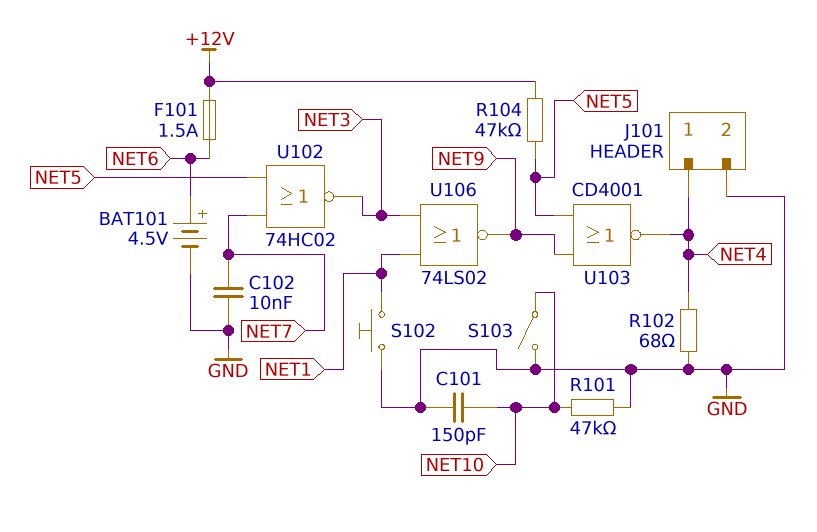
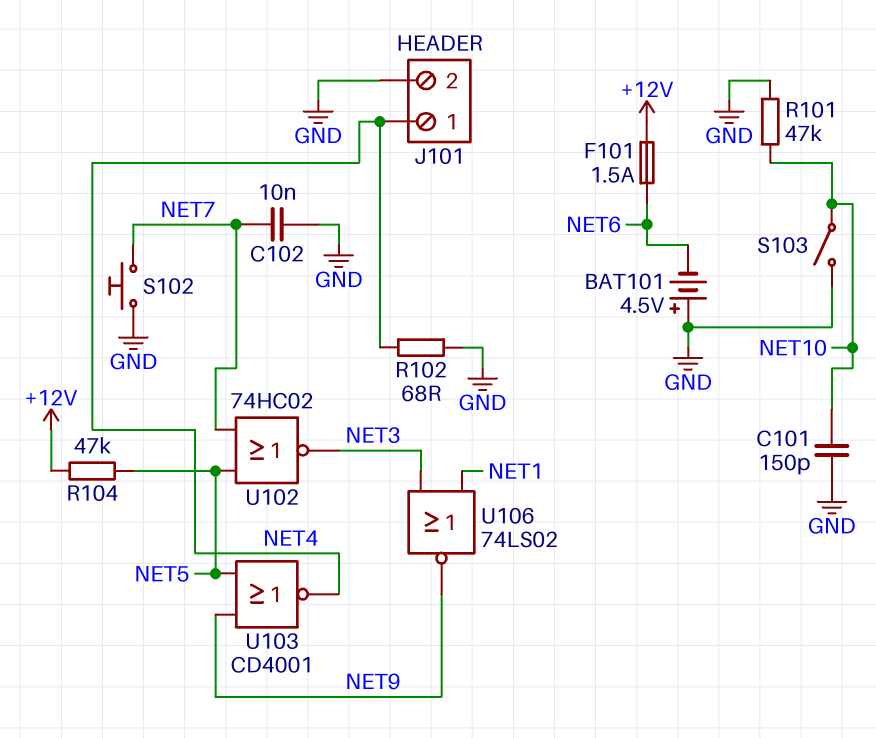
BAT101: 4.5V (plus NET6, minus GND) -> 4.5V (plus GND, minus NET6)
S102: button (GND, NET1) -> button (GND, NET7)

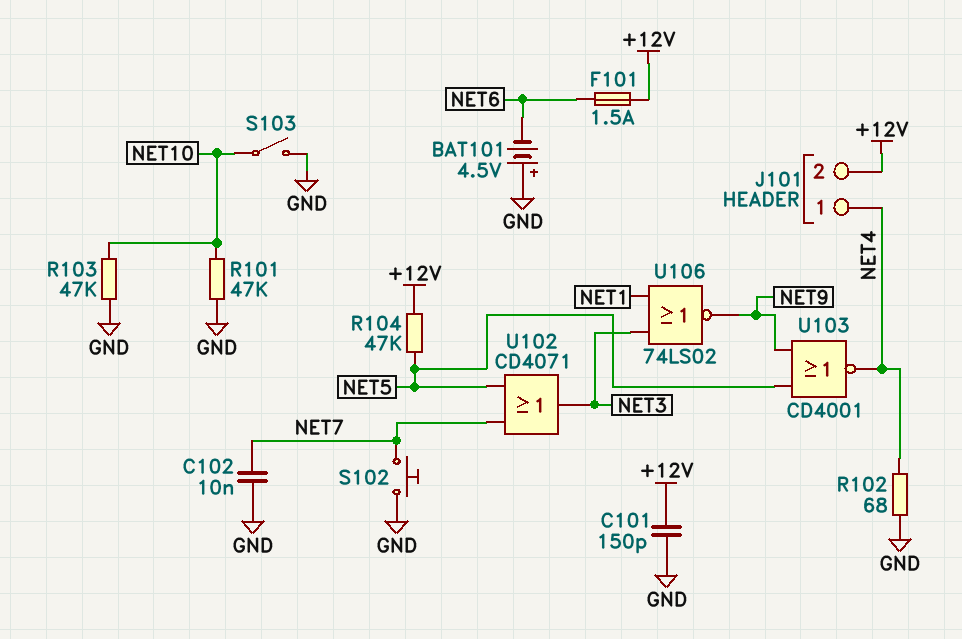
C101: 150pF (GND, NET10) -> 150pF (+12V, GND)
J101 pin 2: GND -> +12V
R103: none -> 47k (GND, NET10)
U102: NOR 74HC02 (in NET5, in NET7, out NET3) -> OR CD4071 (in NET5, in NET7, out NET3)

